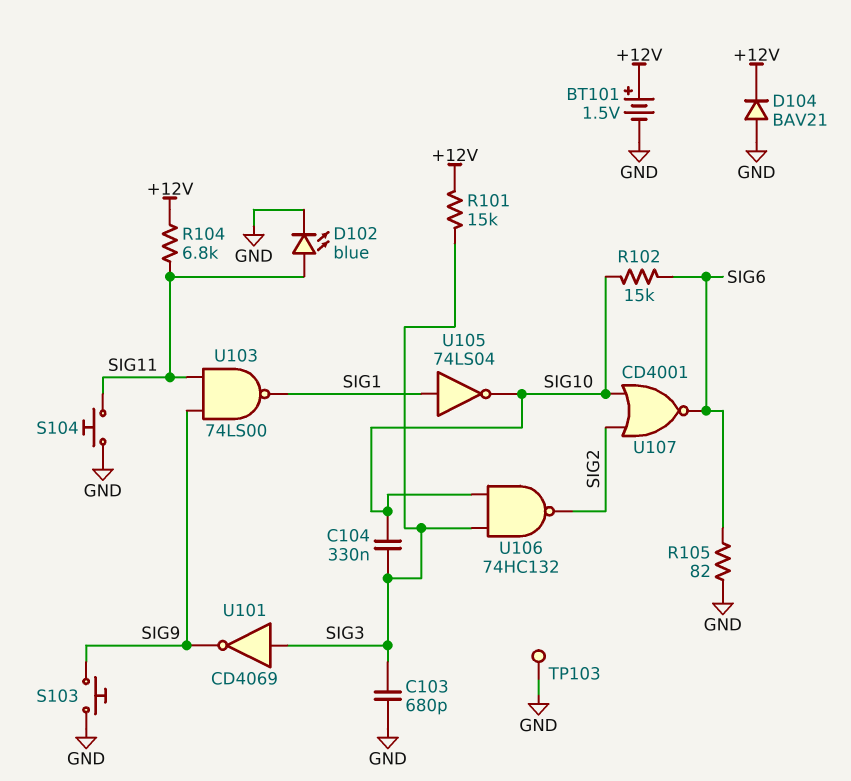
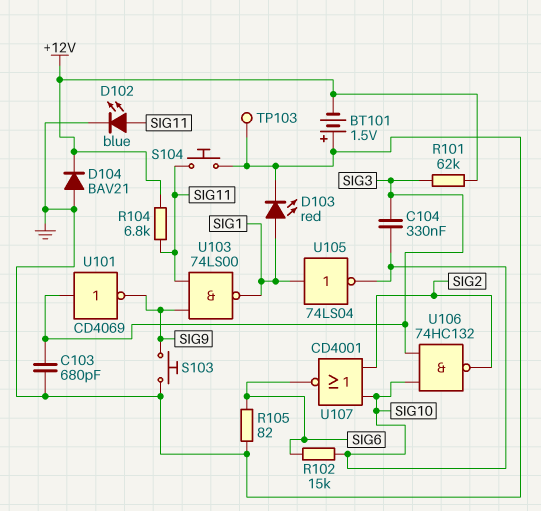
BT101: 1.5V (plus +12V, minus GND) -> 1.5V (plus GND, minus +12V)
D103: none -> LED red (A SIG1, K GND)
R101: 15k (+12V, SIG3) -> 62k (+12V, SIG3)

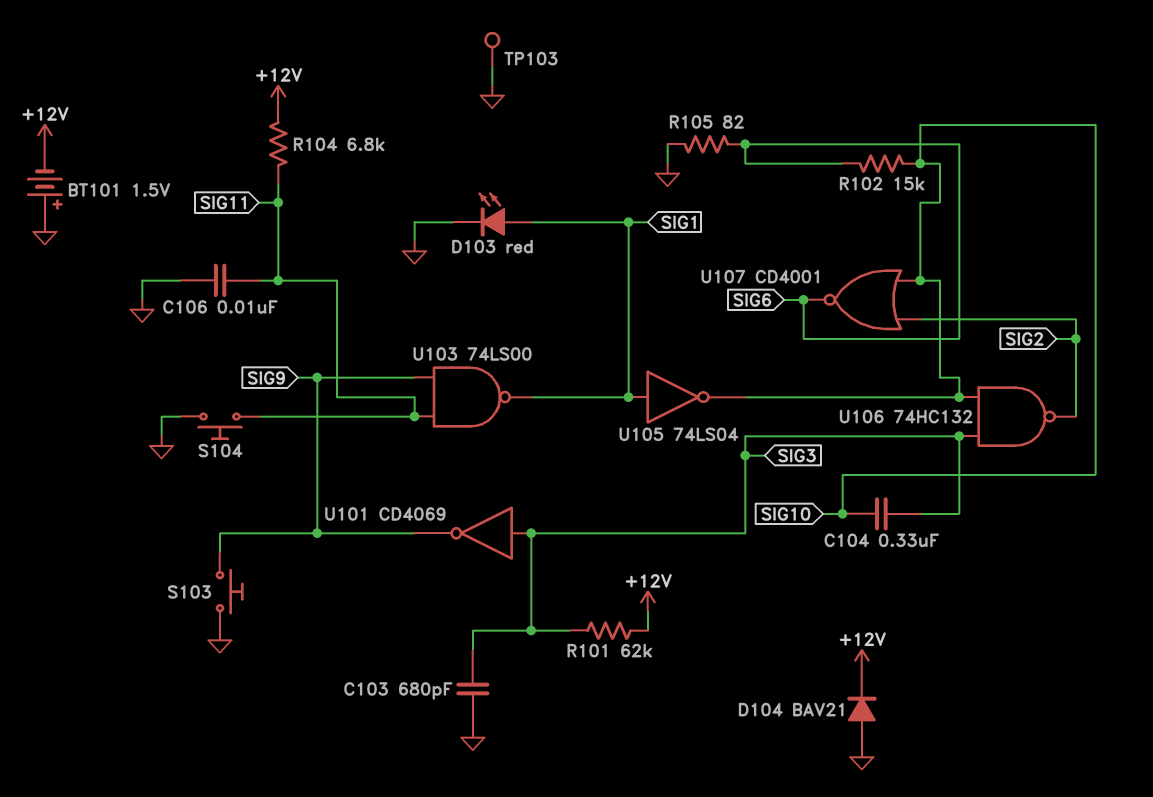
C106: none -> 10nF (GND, SIG11)
D102: LED blue (A SIG11, K GND) -> none

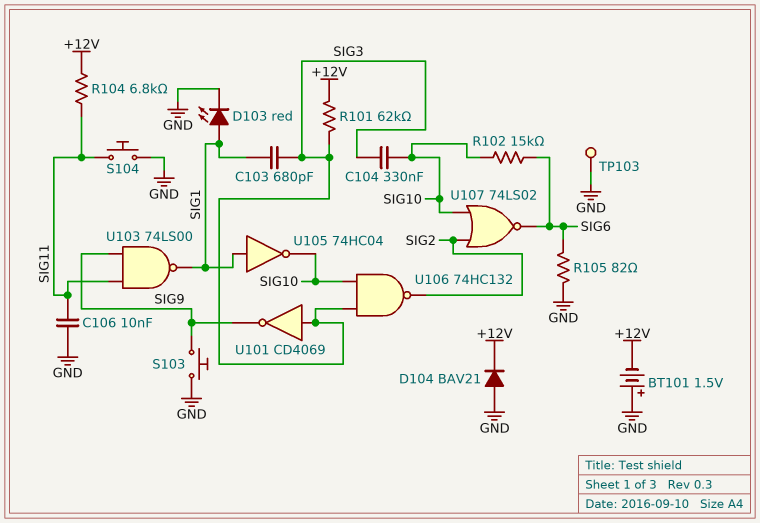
C103: 680pF (GND, SIG3) -> 680pF (SIG1, SIG3)
U105: NOT 74LS04 (in SIG1, out SIG10) -> NOT 74HC04 (in SIG1, out SIG10)
U107: NOR CD4001 (in SIG2, in SIG10, out SIG6) -> NOR 74LS02 (in SIG2, in SIG10, out SIG6)

